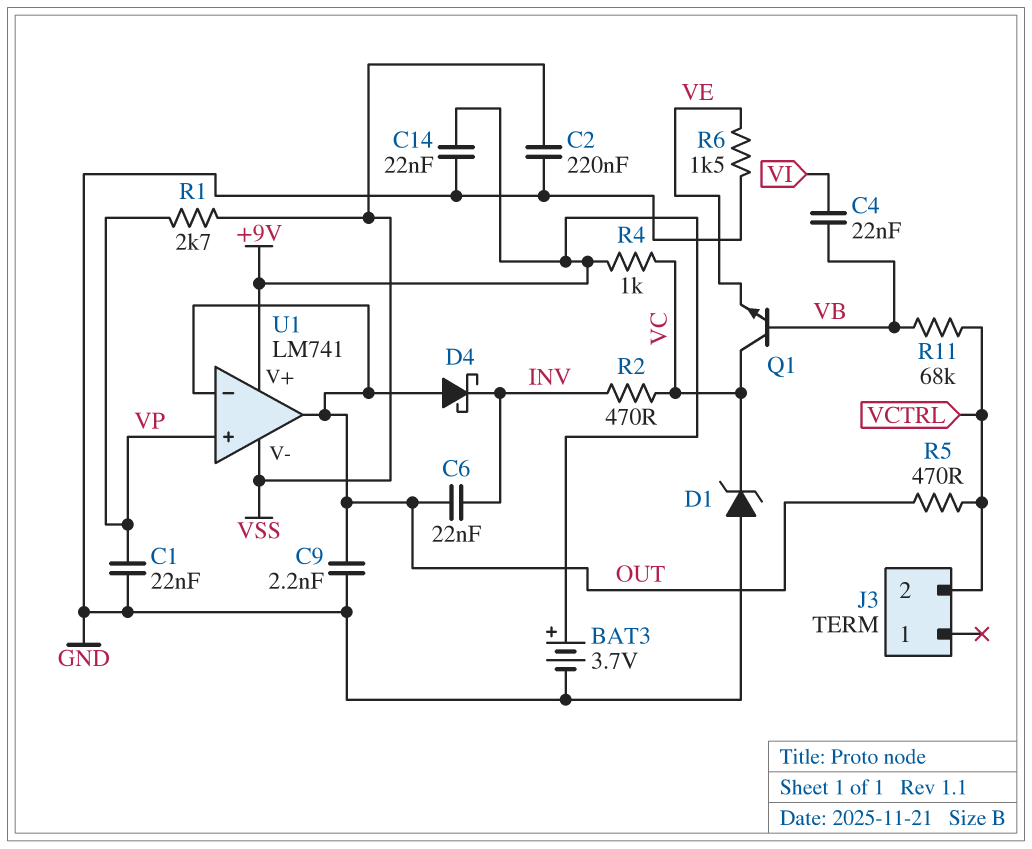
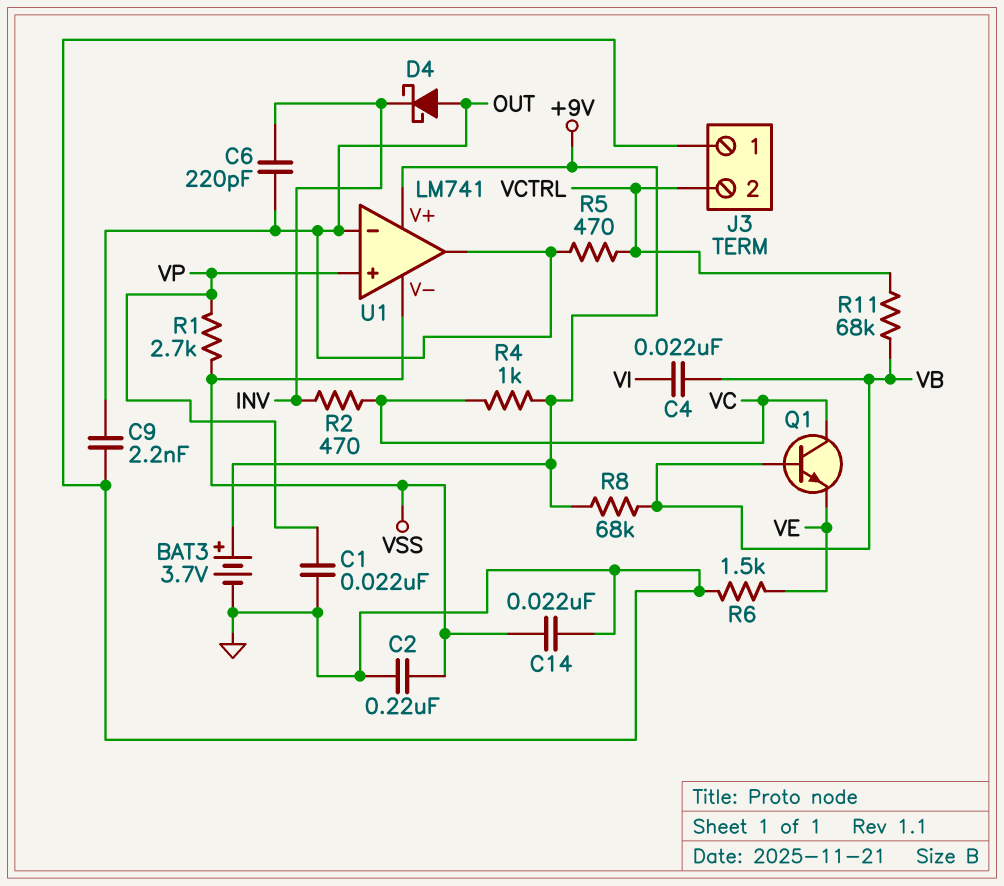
C6: 22nF (INV, OUT) -> 220pF (INV, OUT)
C14: 22nF (+9V, GND) -> 22nF (GND, VSS)
D1: zener (A GND, K VC) -> none
J3 pin 1: none -> GND
R8: none -> 68k (+9V, VB)

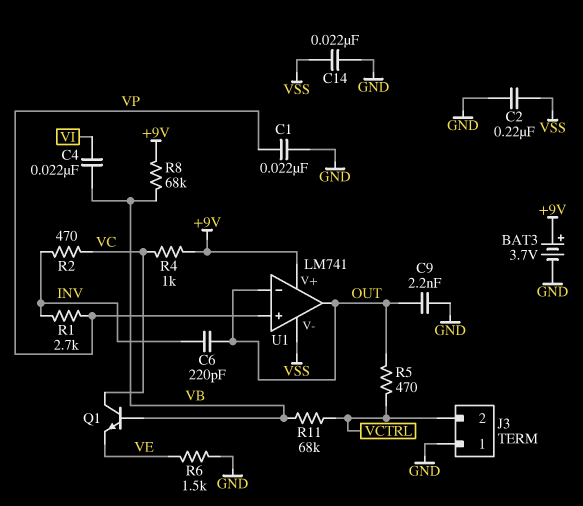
D4: schottky (A OUT, K INV) -> none
R1: 2.7k (VP, VSS) -> 2.7k (INV, VP)

